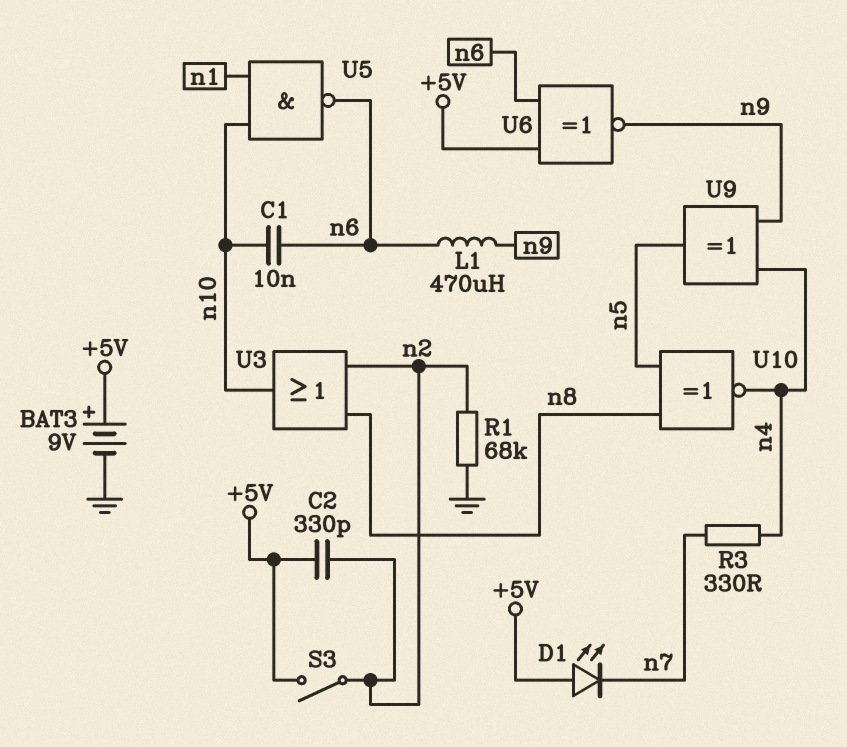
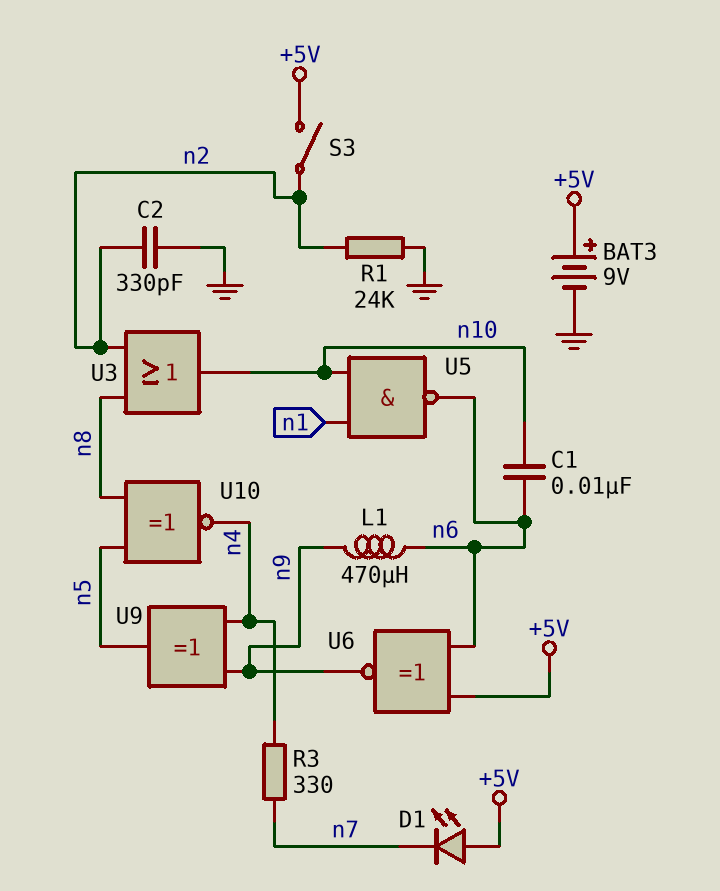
C2: 330pF (+5V, n2) -> 330pF (GND, n2)
R1: 68k (GND, n2) -> 24k (GND, n2)

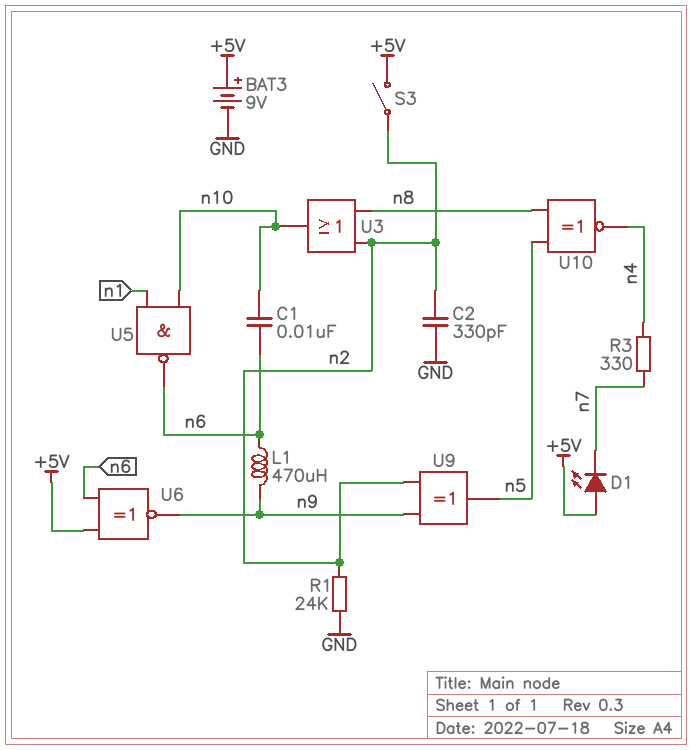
U9: XOR (in n4, in n9, out n5) -> XOR (in n2, in n9, out n5)

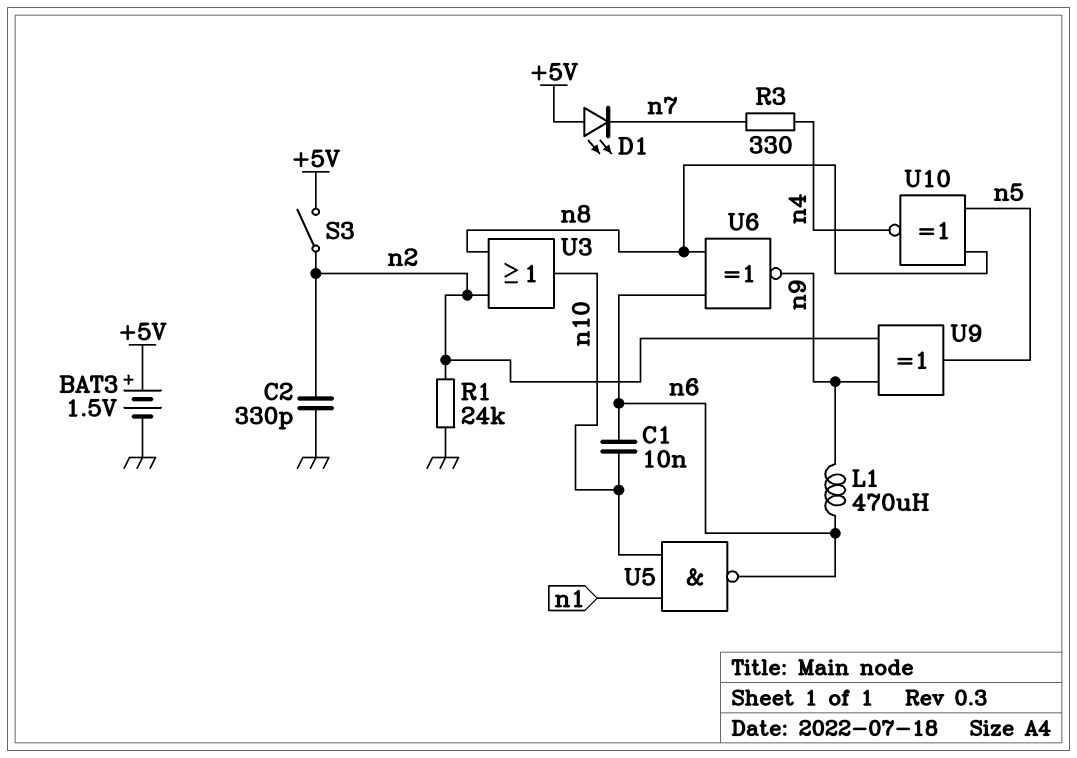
BAT3: 9V (plus +5V, minus GND) -> 1.5V (plus +5V, minus GND)
U6: XNOR (in +5V, in n6, out n9) -> XNOR (in n6, in n8, out n9)

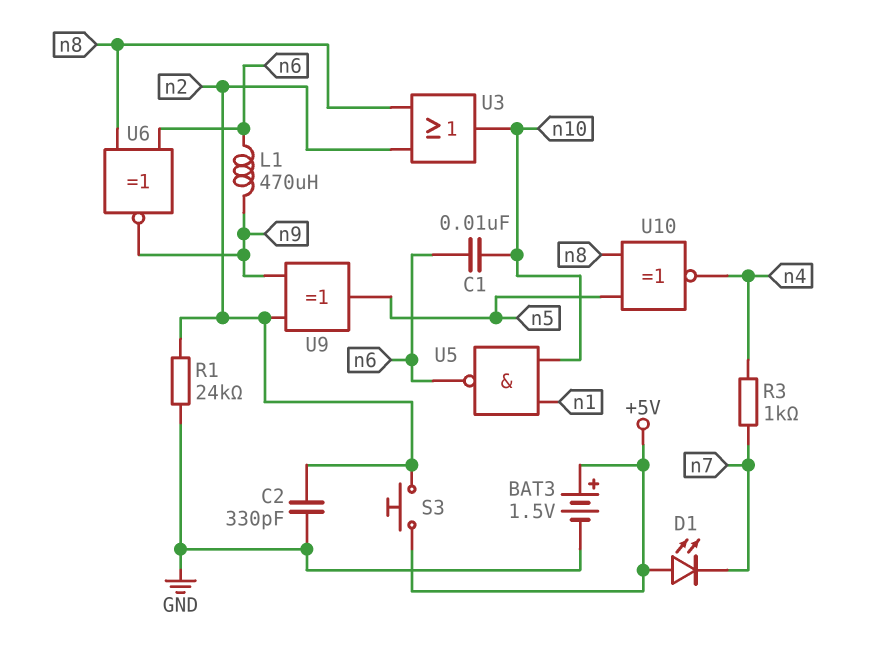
R3: 330 (n4, n7) -> 1k (n4, n7)
S3: switch (+5V, n2) -> button (+5V, n2)

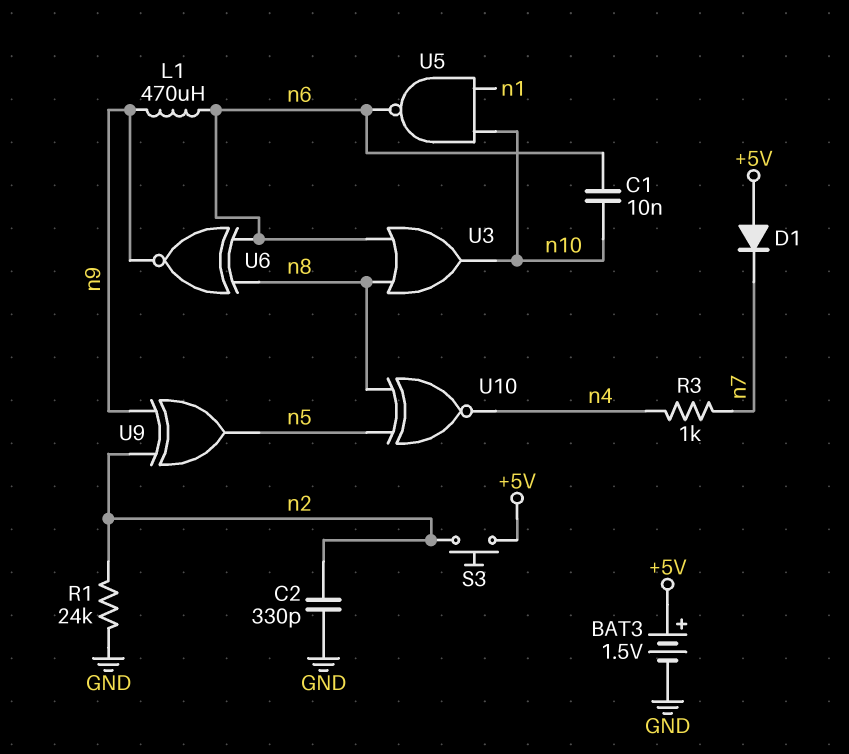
D1: LED (A +5V, K n7) -> diode (A +5V, K n7)
U3: OR (in n2, in n8, out n10) -> OR (in n6, in n8, out n10)

